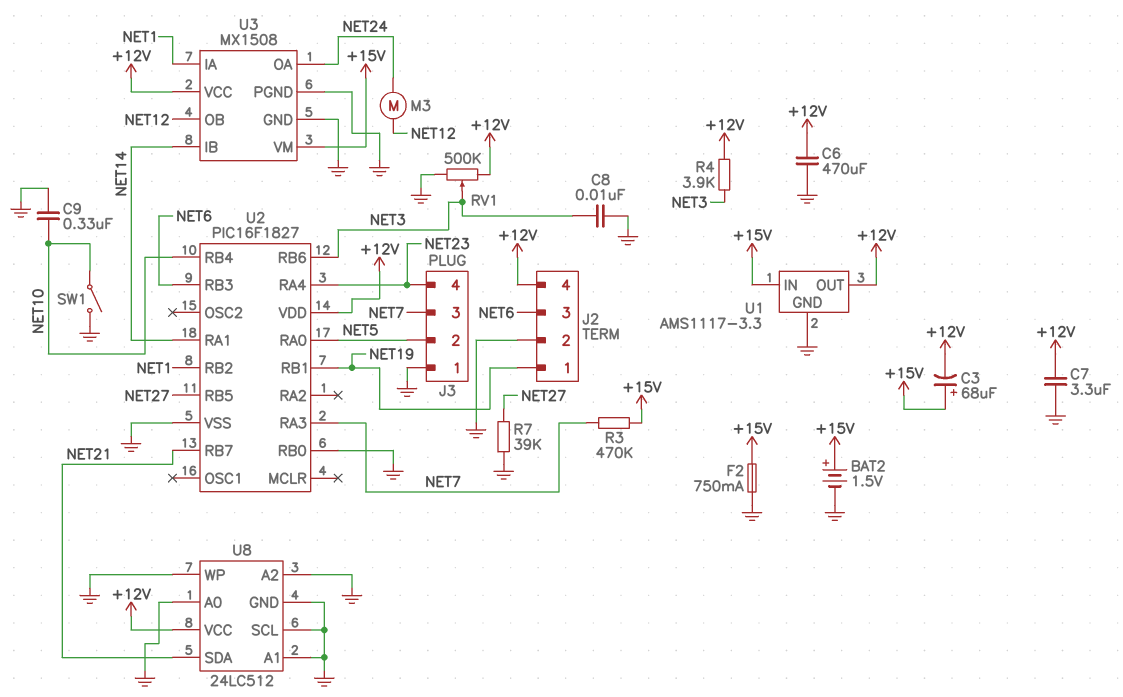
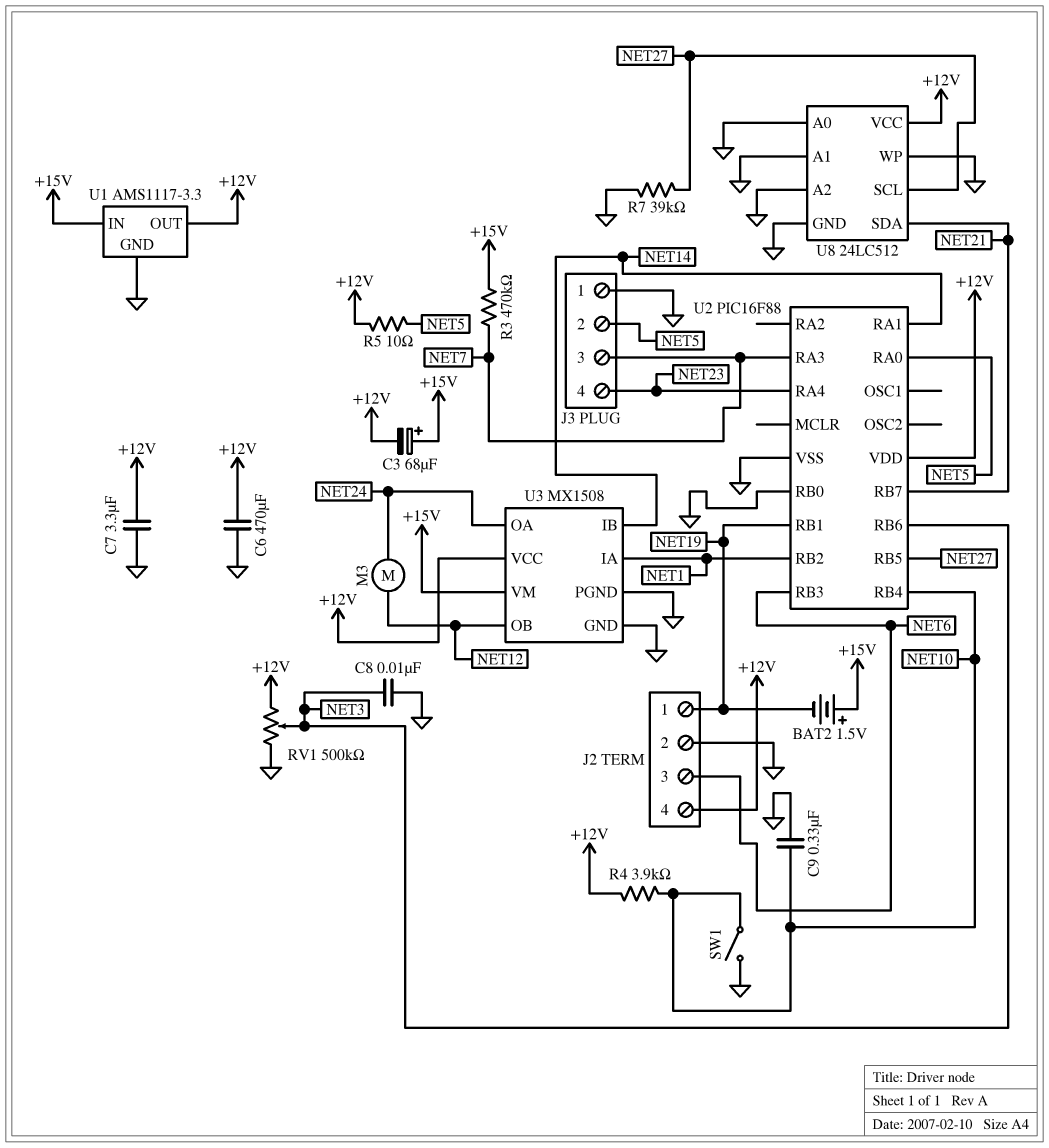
BAT2: 1.5V (plus +15V, minus GND) -> 1.5V (plus +15V, minus NET19)
F2: 750mA (+15V, GND) -> none
R4: 3.9k (+12V, NET3) -> 3.9k (+12V, NET10)
R5: none -> 10 (+12V, NET5)
U2: PIC16F1827 -> PIC16F88
U8 pin SCL: GND -> NET27

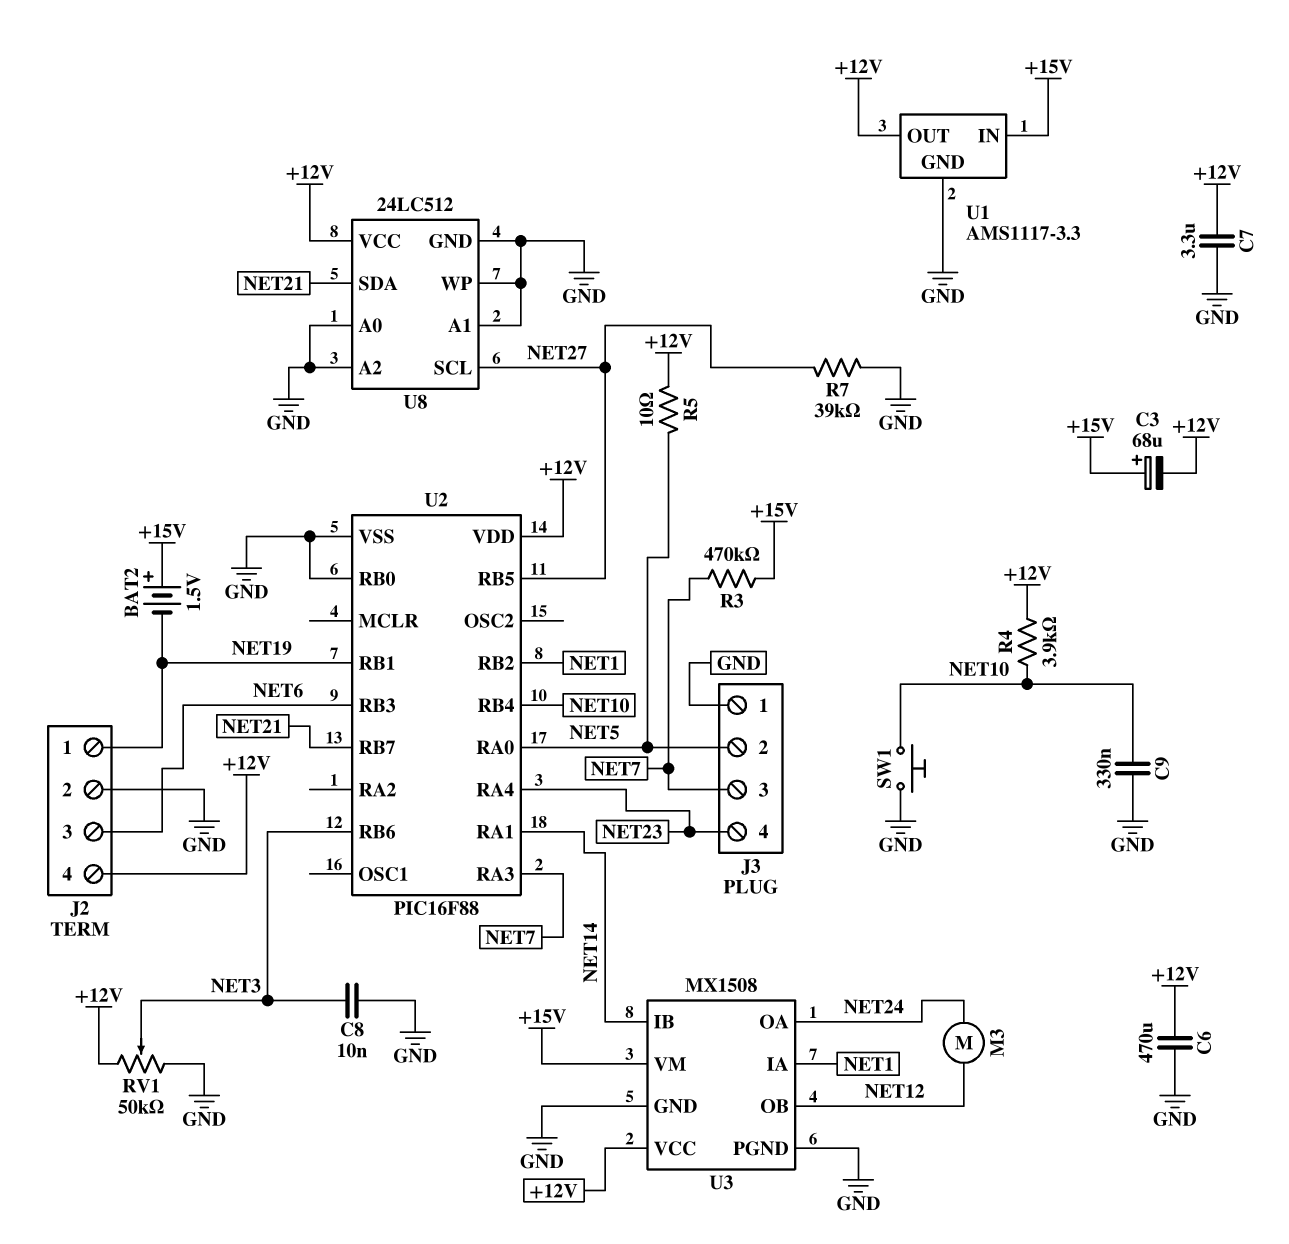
RV1: 500k (+12V, GND, wiper NET3) -> 50k (+12V, GND, wiper NET3)
SW1: switch (GND, NET10) -> button (GND, NET10)

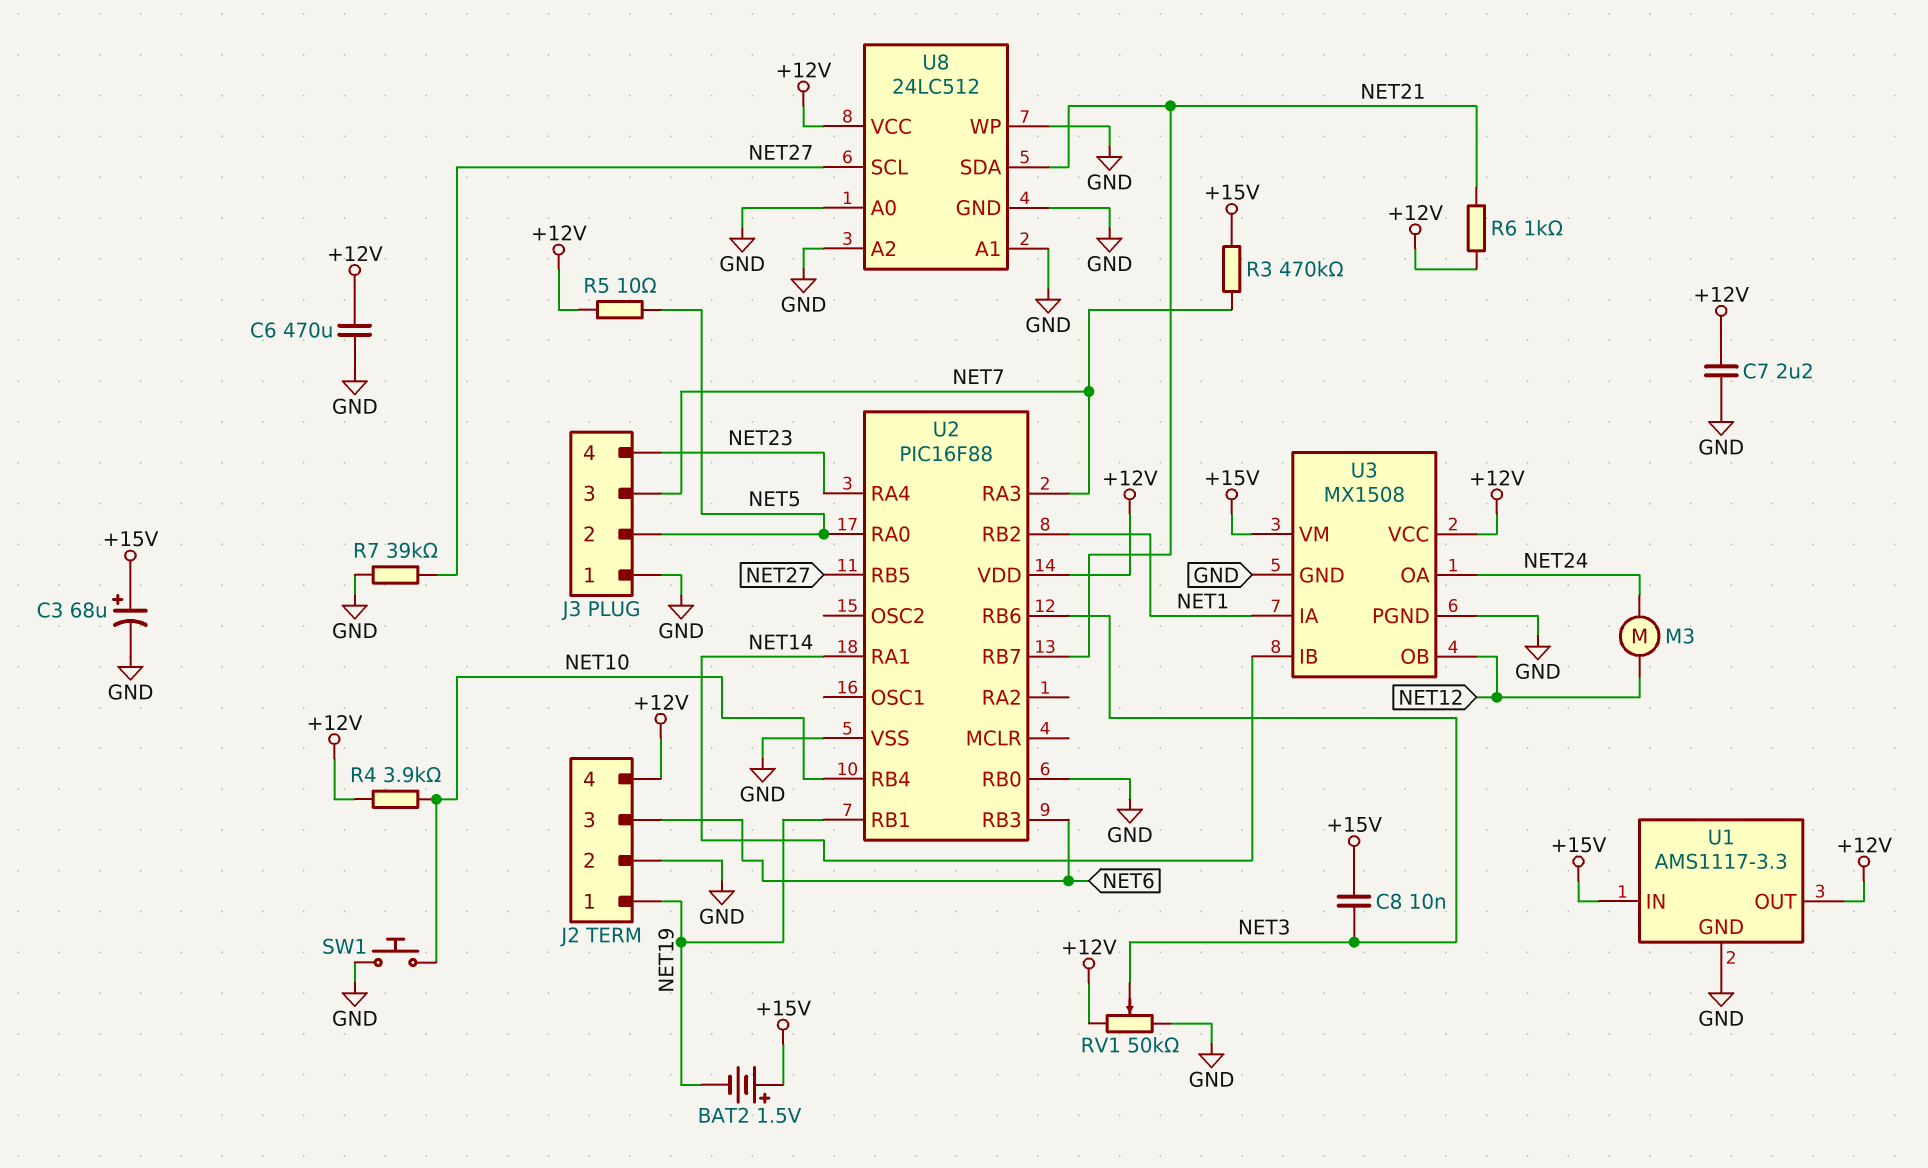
C3: 68uF (plus +15V, minus +12V) -> 68uF (plus +15V, minus GND)
C7: 3.3uF (+12V, GND) -> 2.2uF (+12V, GND)
C8: 10nF (GND, NET3) -> 10nF (+15V, NET3)
C9: 330nF (GND, NET10) -> none
R6: none -> 1k (+12V, NET21)

